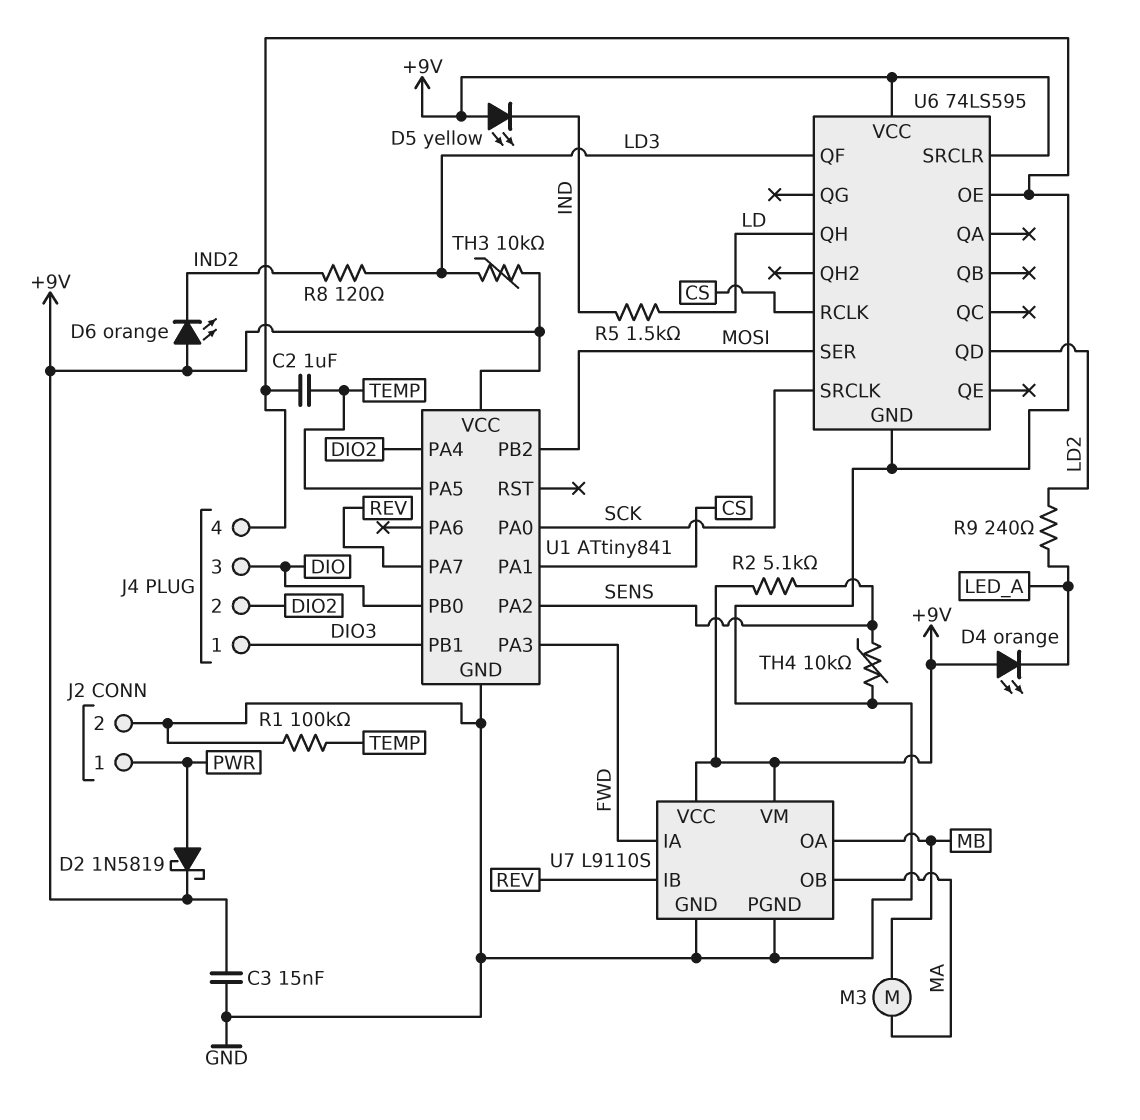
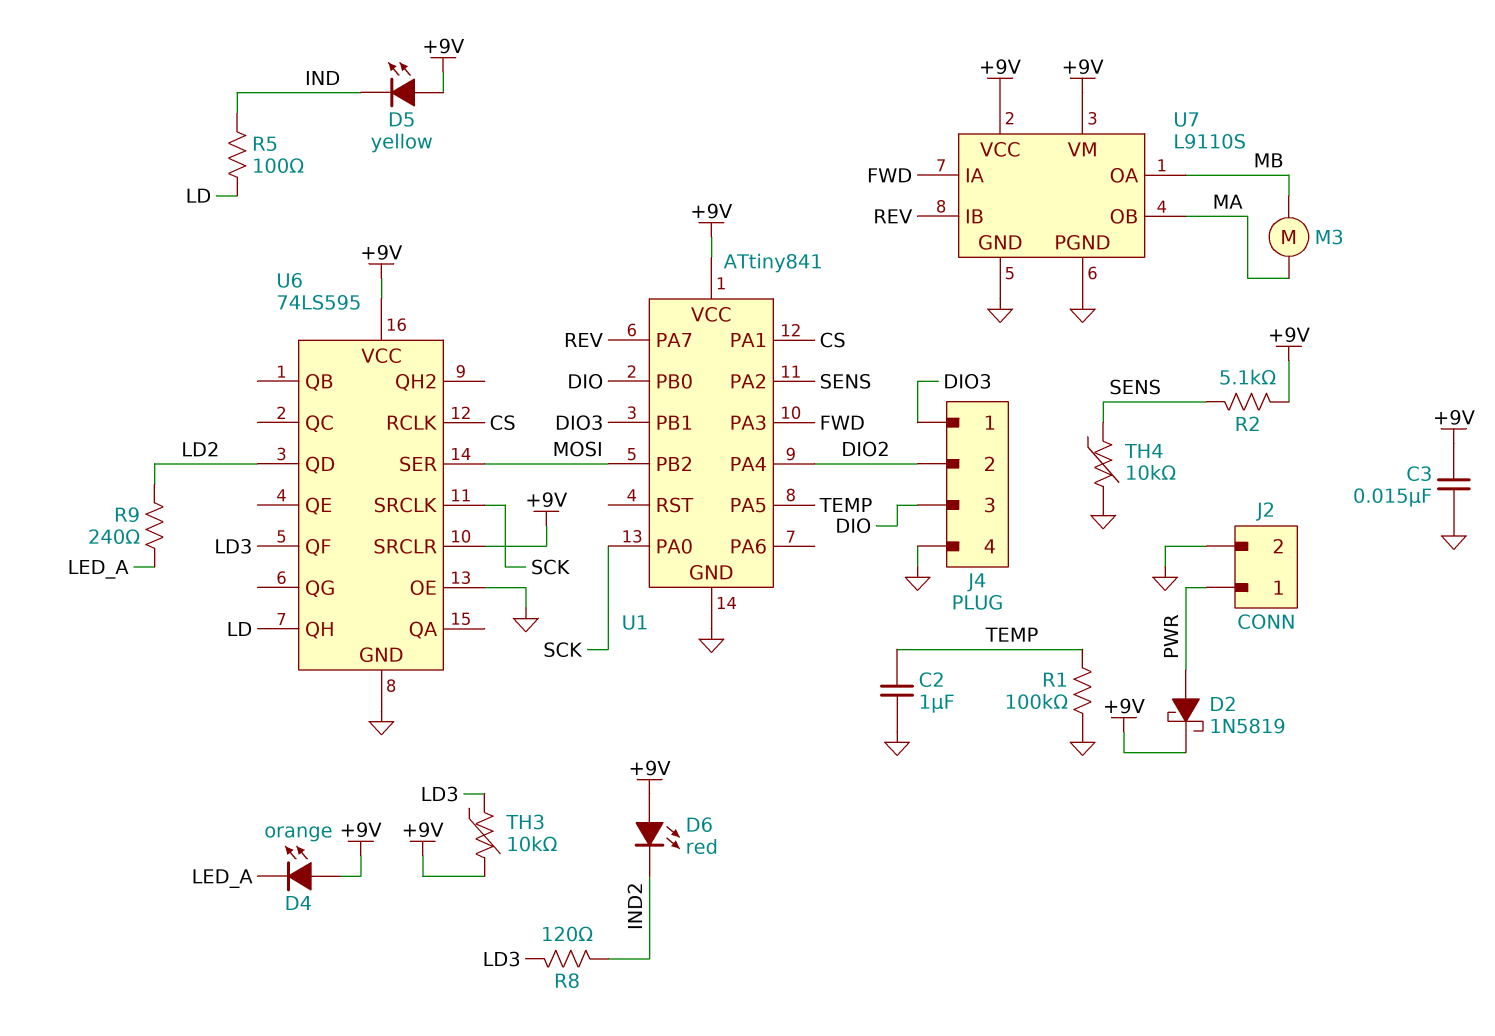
D6: LED orange (A +9V, K IND2) -> LED red (A +9V, K IND2)
R5: 1.5k (IND, LD) -> 100 (IND, LD)

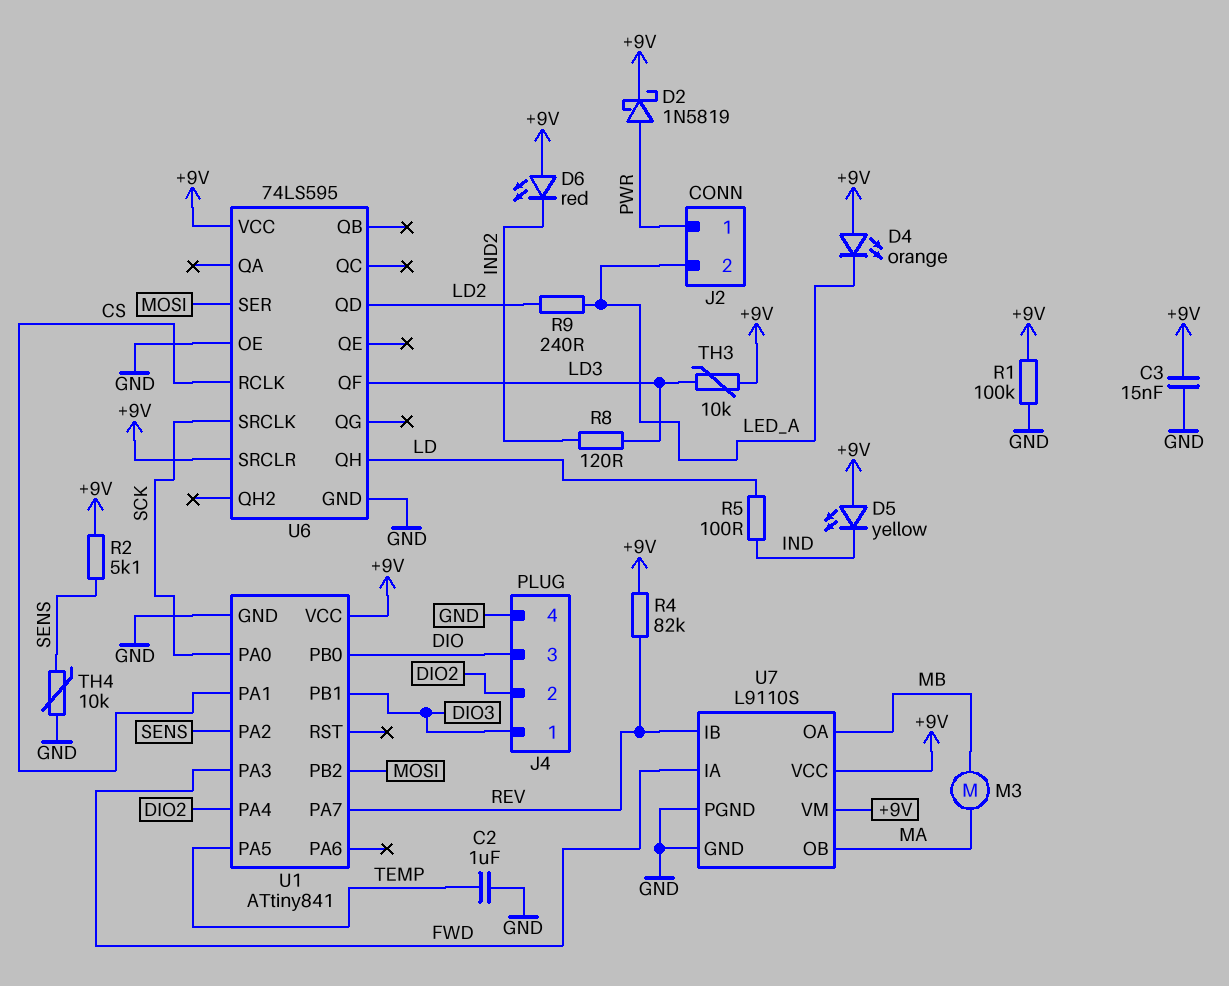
J2 pin 2: GND -> LED_A
R1: 100k (GND, TEMP) -> 100k (+9V, GND)
R4: none -> 82k (+9V, REV)

